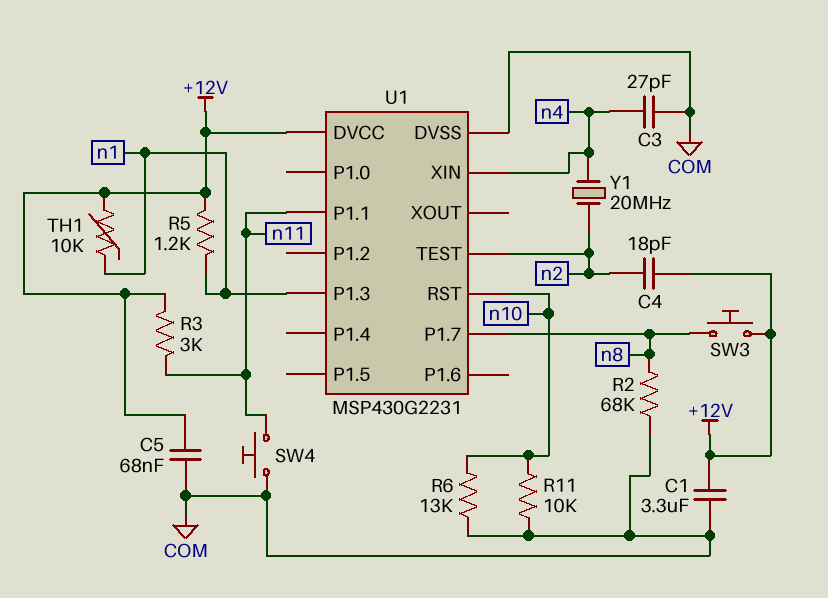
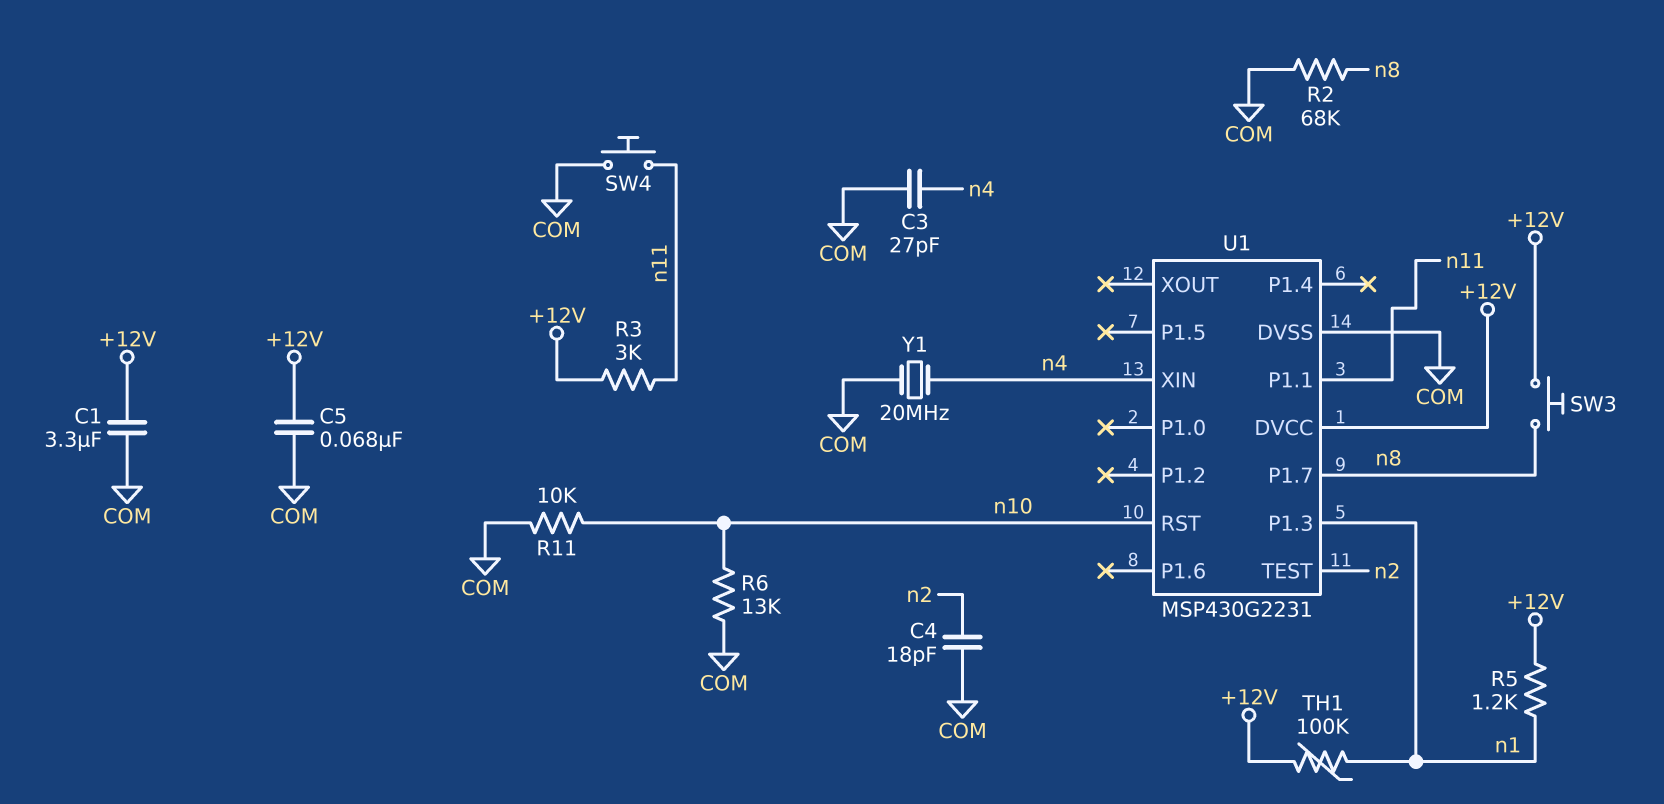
C4: 18pF (+12V, n2) -> 18pF (COM, n2)
TH1: 10k (+12V, n1) -> 100k (+12V, n1)
Y1: 20MHz (n2, n4) -> 20MHz (COM, n4)

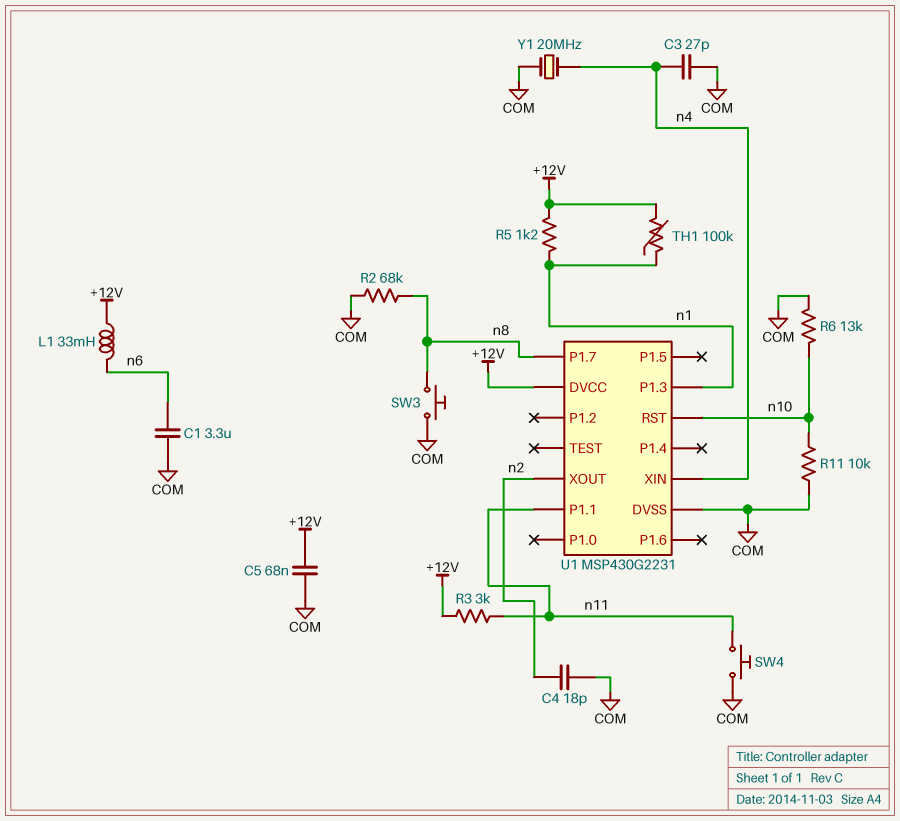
C1: 3.3uF (+12V, COM) -> 3.3uF (COM, n6)
L1: none -> 33mH (+12V, n6)
SW3: button (+12V, n8) -> button (COM, n8)
U1 pin TEST: n2 -> none
U1 pin XOUT: none -> n2

